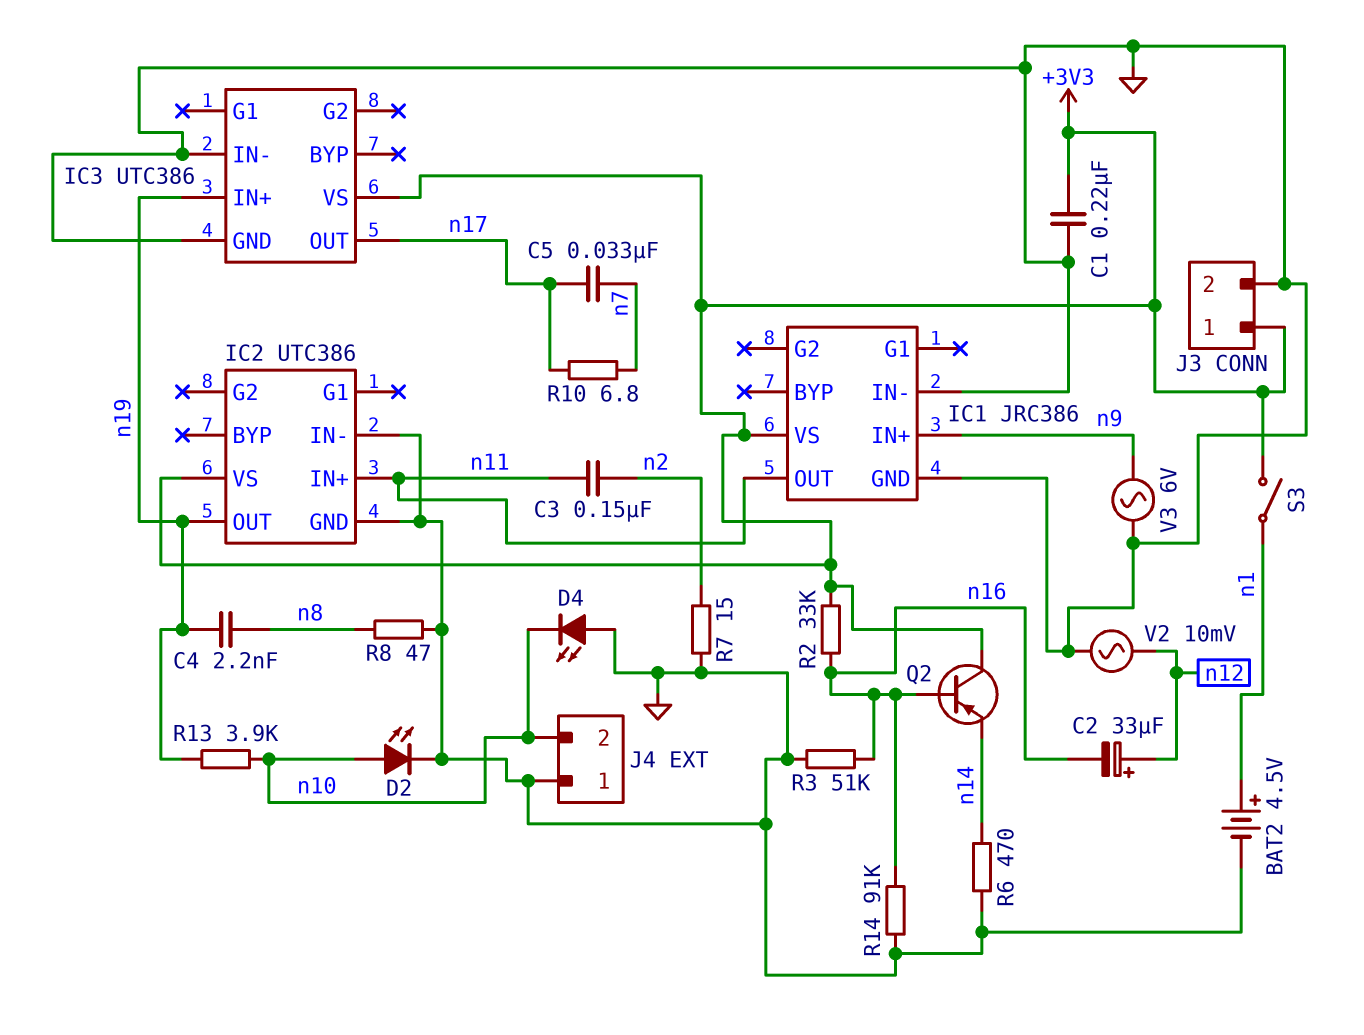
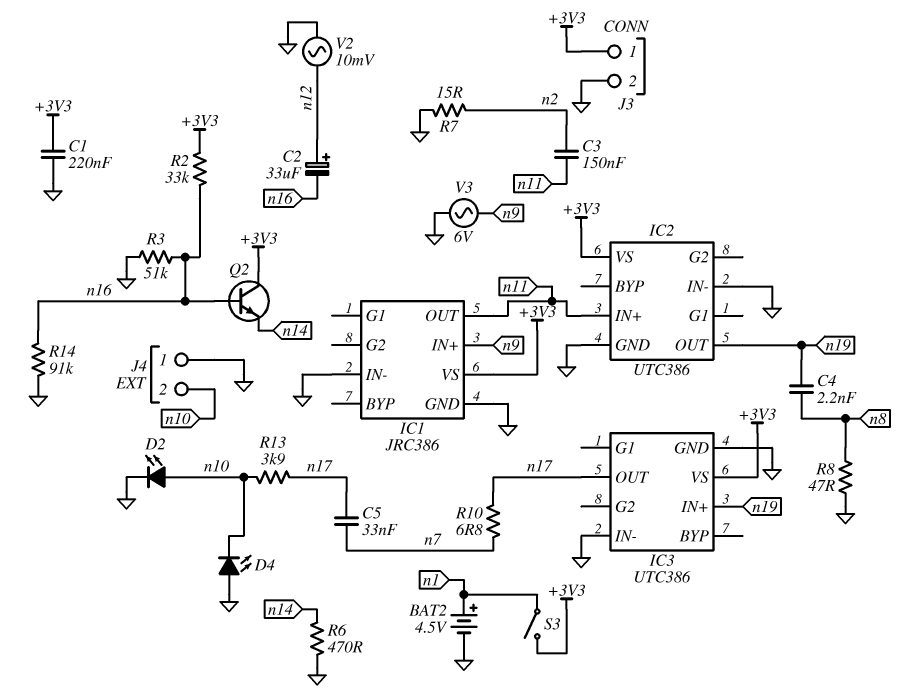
Q2: PNP (B n16, C +3V3, E n14) -> NPN (B n16, C +3V3, E n14)
R13: 3.9k (n10, n19) -> 3.9k (n10, n17)

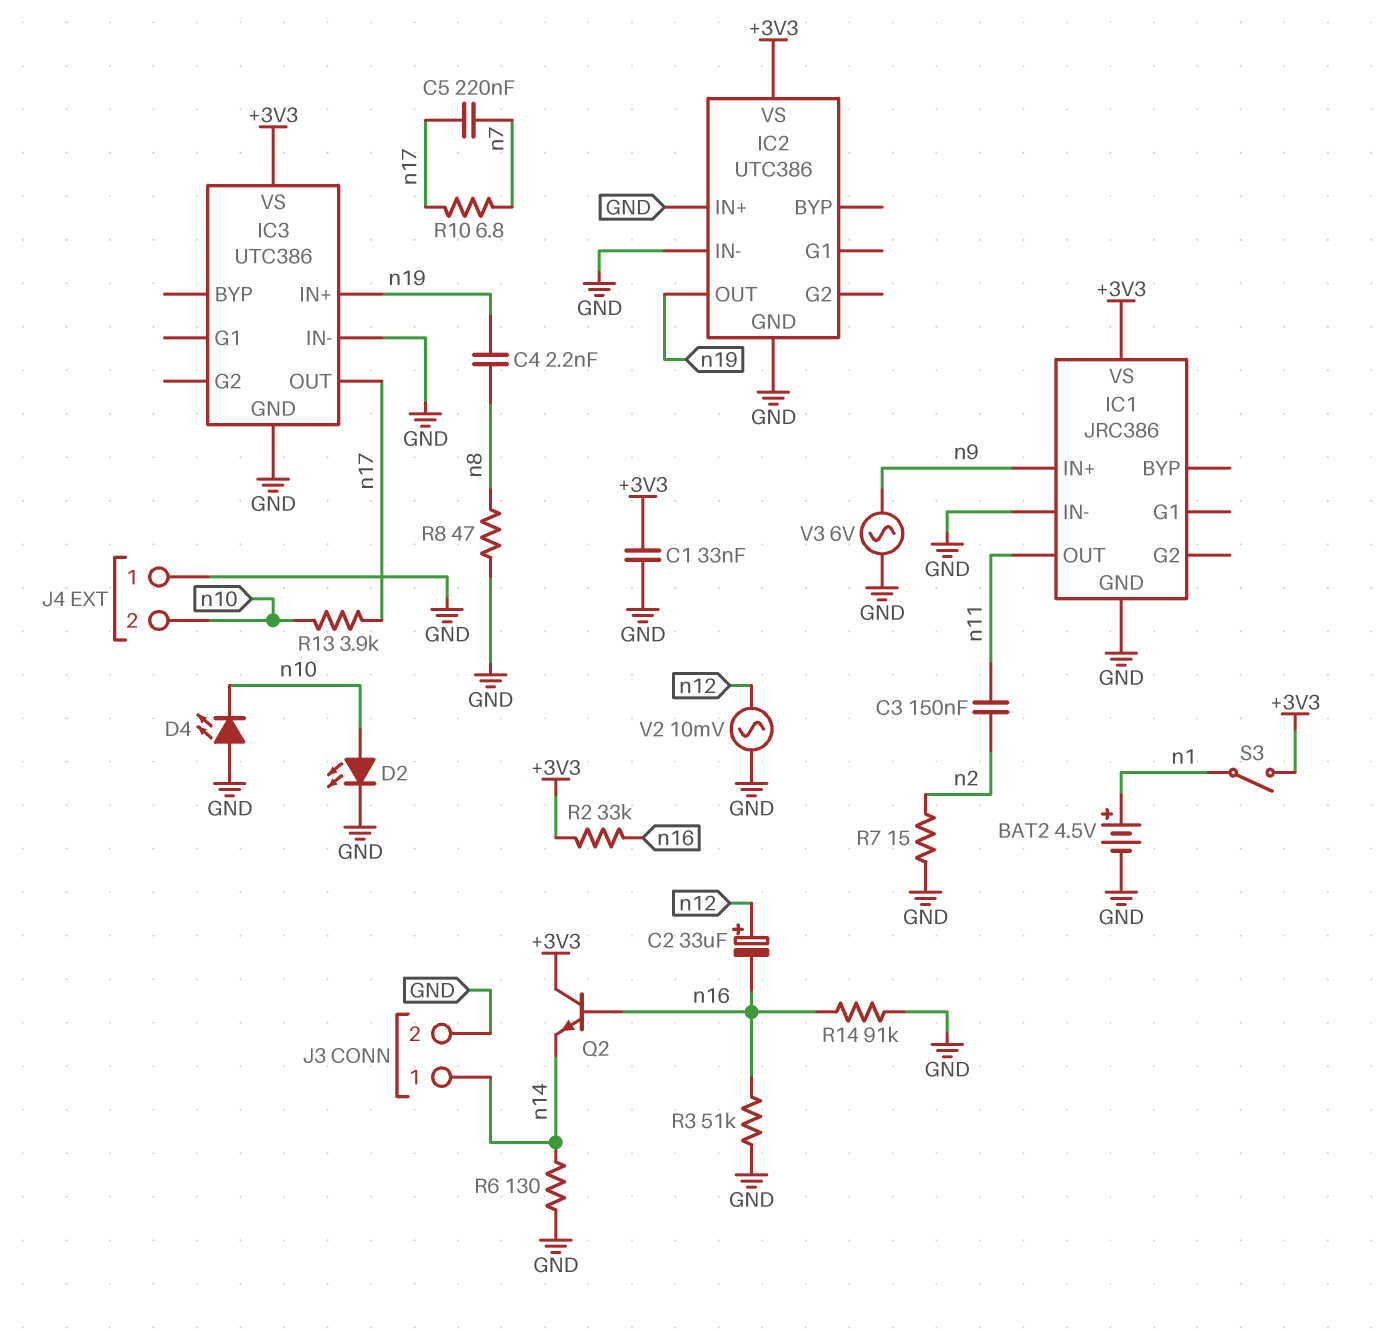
C1: 220nF (+3V3, GND) -> 33nF (+3V3, GND)
C5: 33nF (n7, n17) -> 220nF (n7, n17)
IC2 pin IN+: n11 -> GND
J3 pin 1: +3V3 -> n14
R6: 470 (GND, n14) -> 130 (GND, n14)

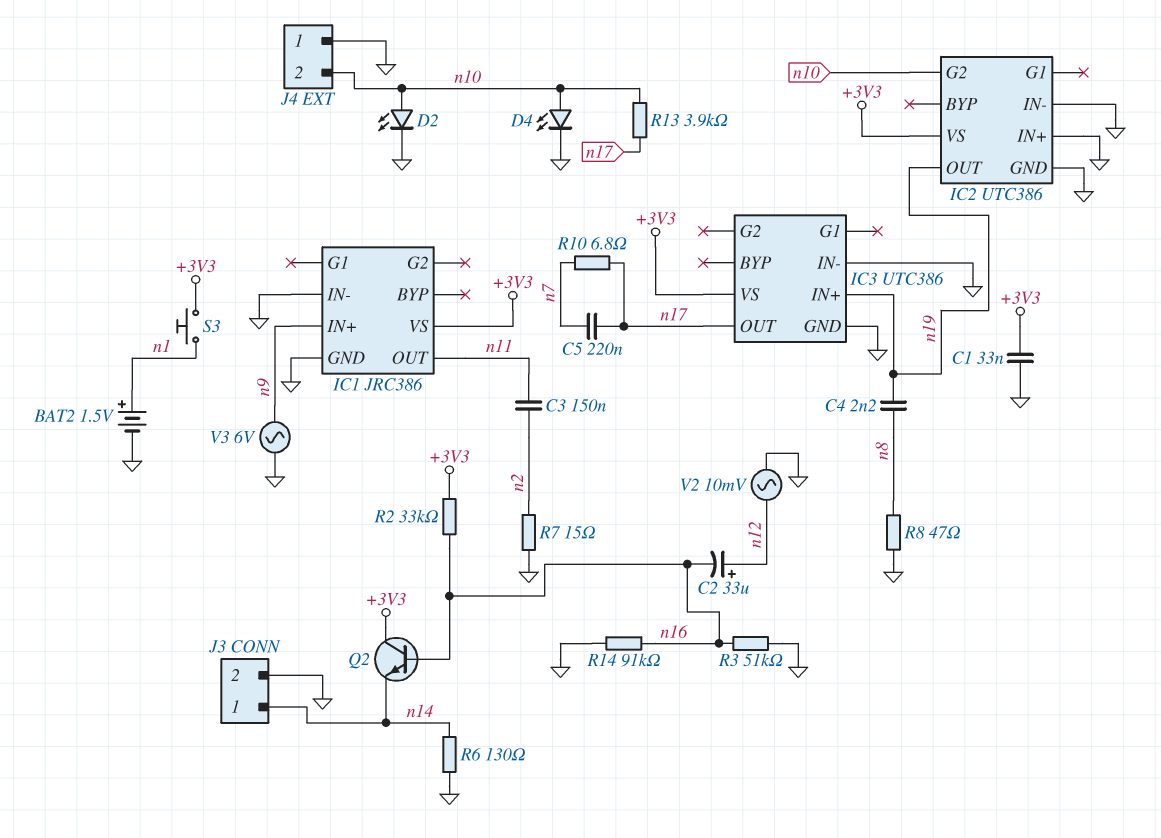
BAT2: 4.5V (plus n1, minus GND) -> 1.5V (plus n1, minus GND)
D4: LED (A GND, K n10) -> LED (A n10, K GND)
IC2 pin G2: none -> n10
S3: switch (+3V3, n1) -> button (+3V3, n1)

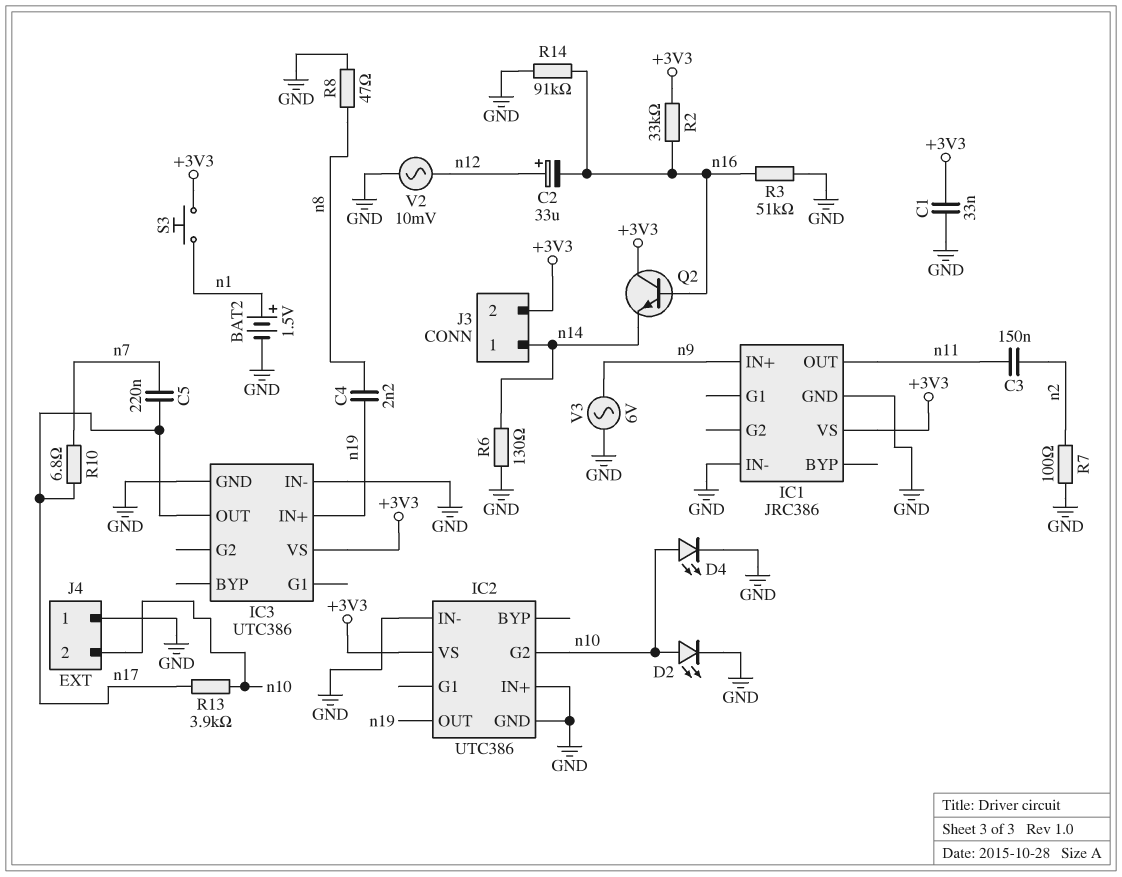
J3 pin 2: GND -> +3V3
R7: 15 (GND, n2) -> 100 (GND, n2)

